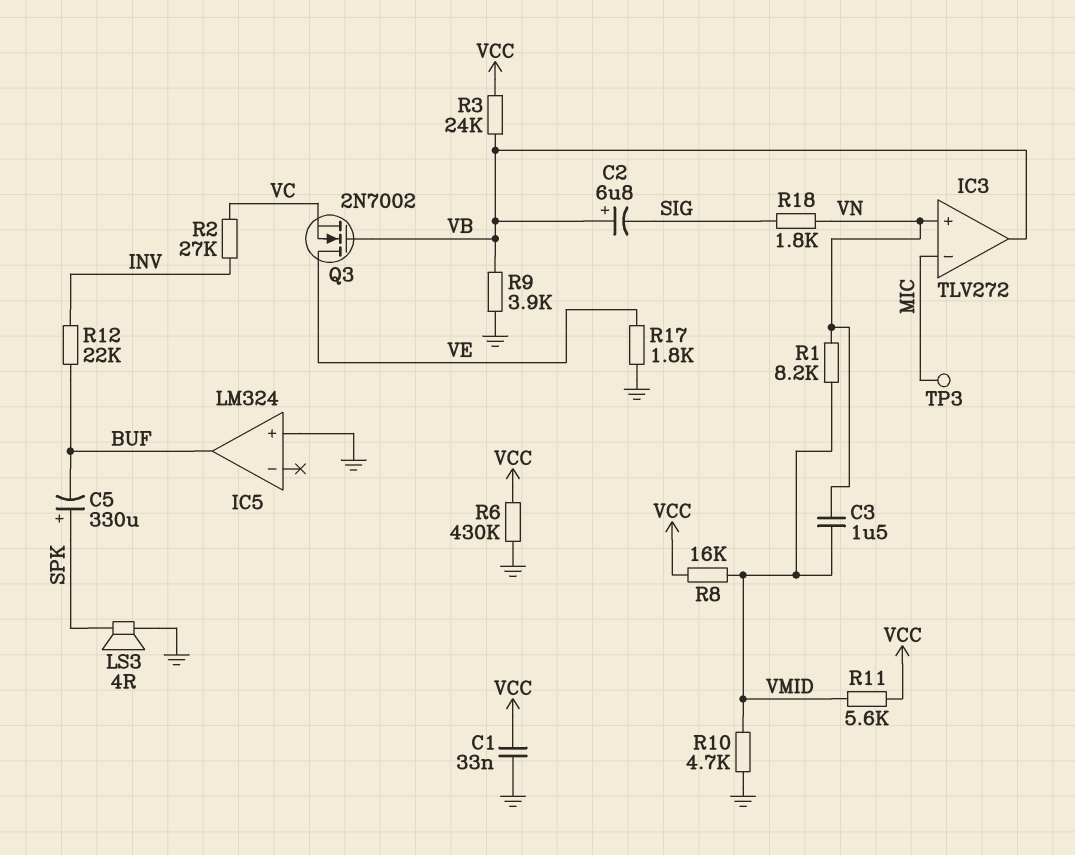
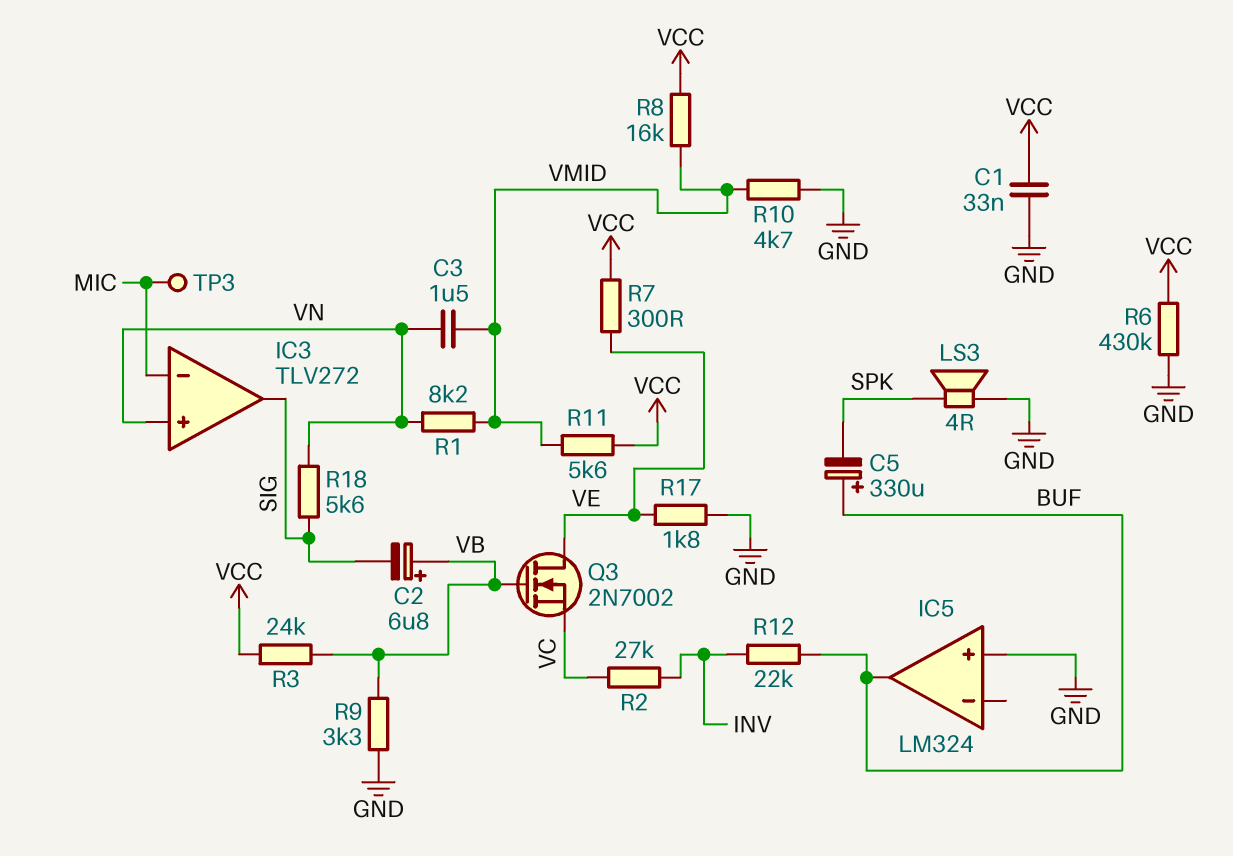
C5: 330uF (plus SPK, minus BUF) -> 330uF (plus BUF, minus SPK)
IC3 pin out: VB -> SIG
R7: none -> 300 (VCC, VE)
R9: 3.9k (GND, VB) -> 3.3k (GND, VB)
R18: 1.8k (SIG, VN) -> 5.6k (SIG, VN)

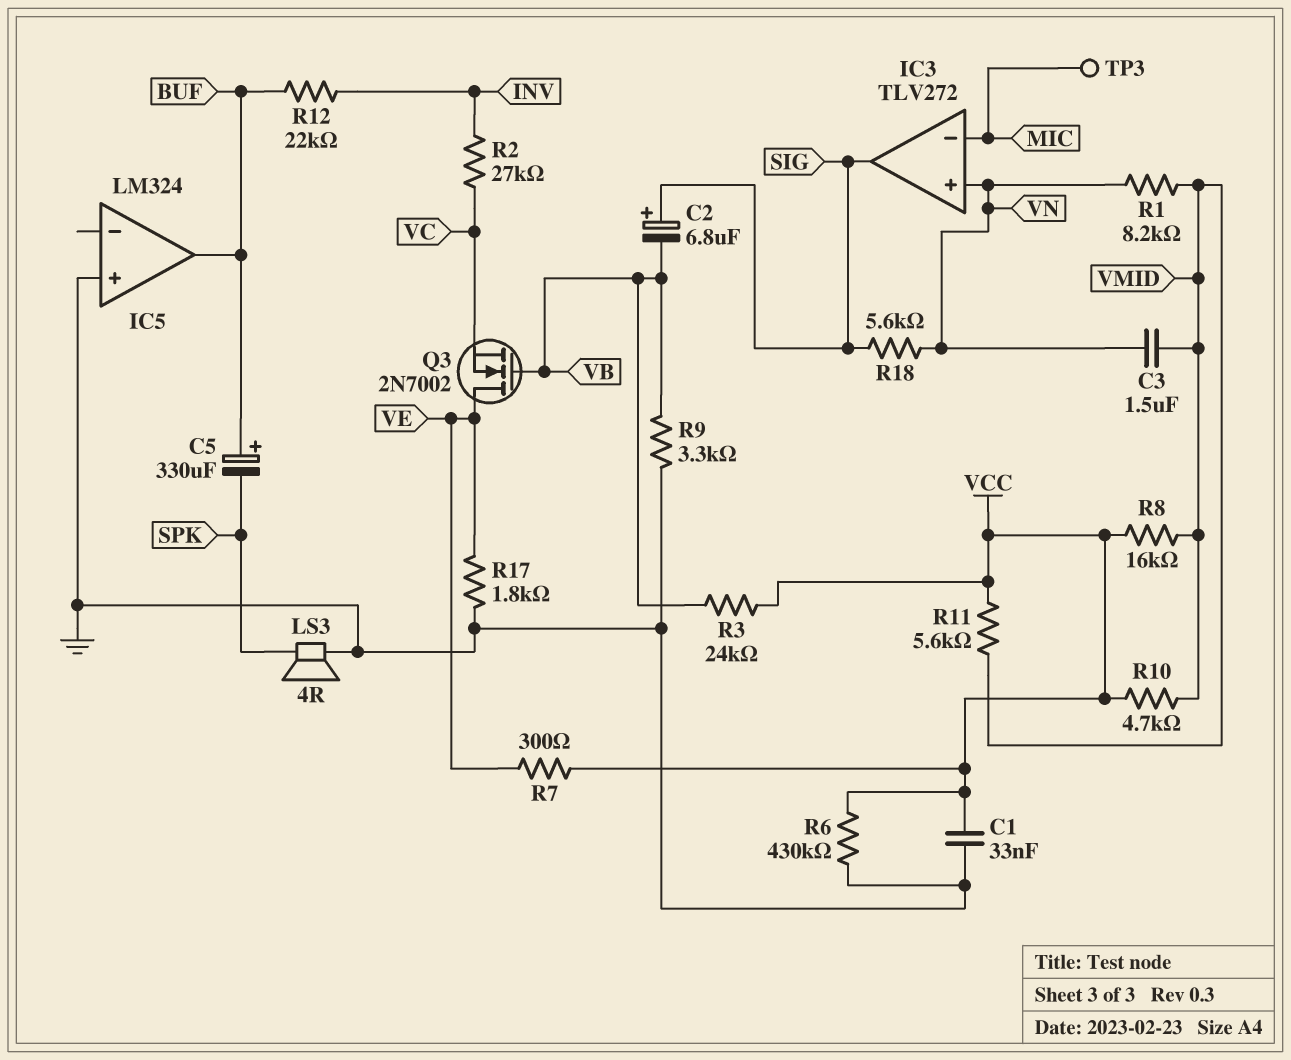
C2: 6.8uF (plus VB, minus SIG) -> 6.8uF (plus SIG, minus VB)
R10: 4.7k (GND, VMID) -> 4.7k (VCC, VMID)

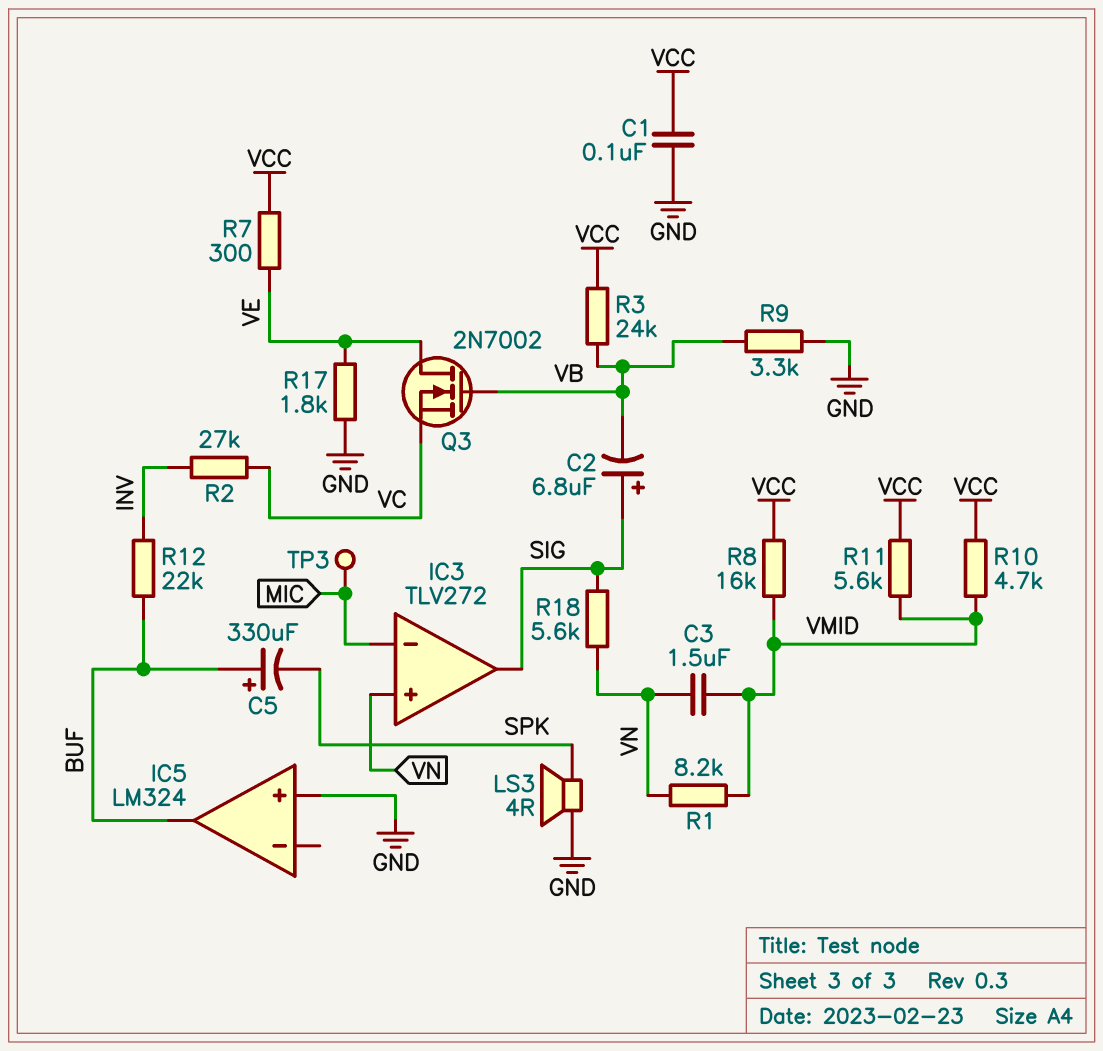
C1: 33nF (GND, VCC) -> 100nF (GND, VCC)
R6: 430k (GND, VCC) -> none

